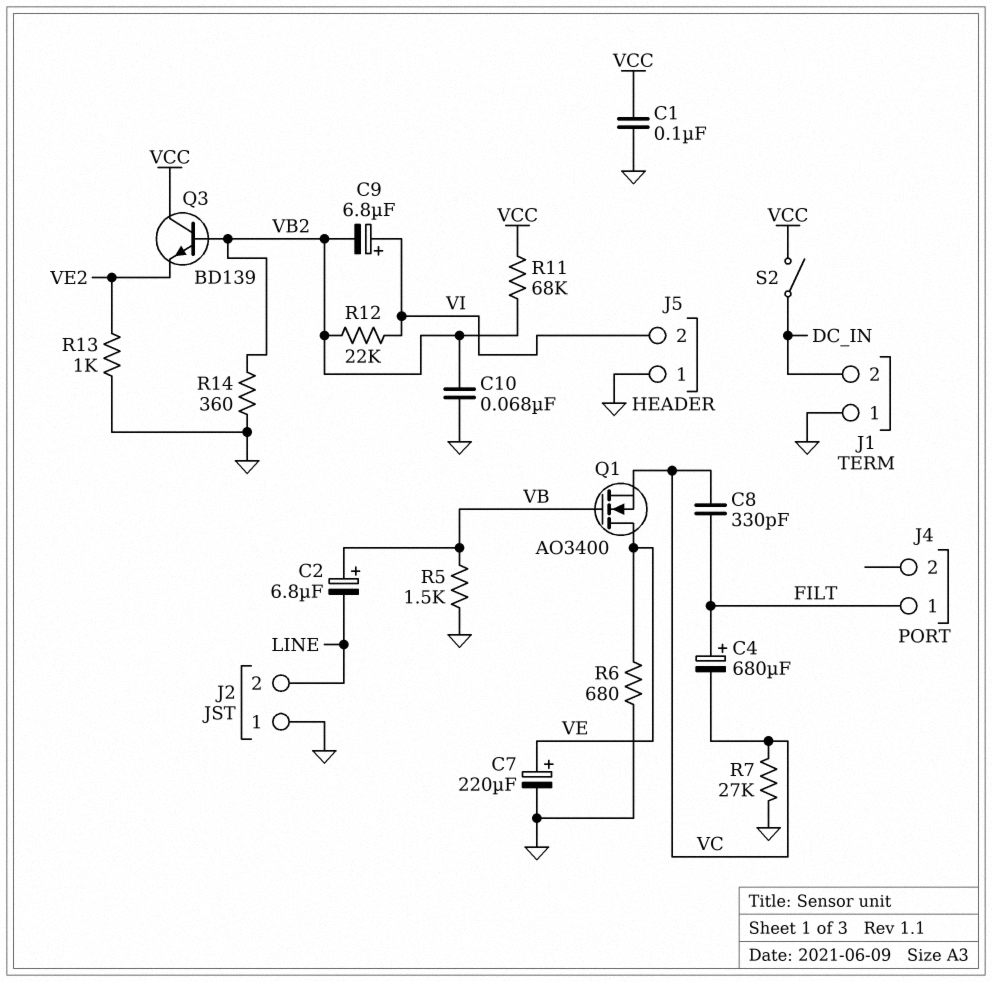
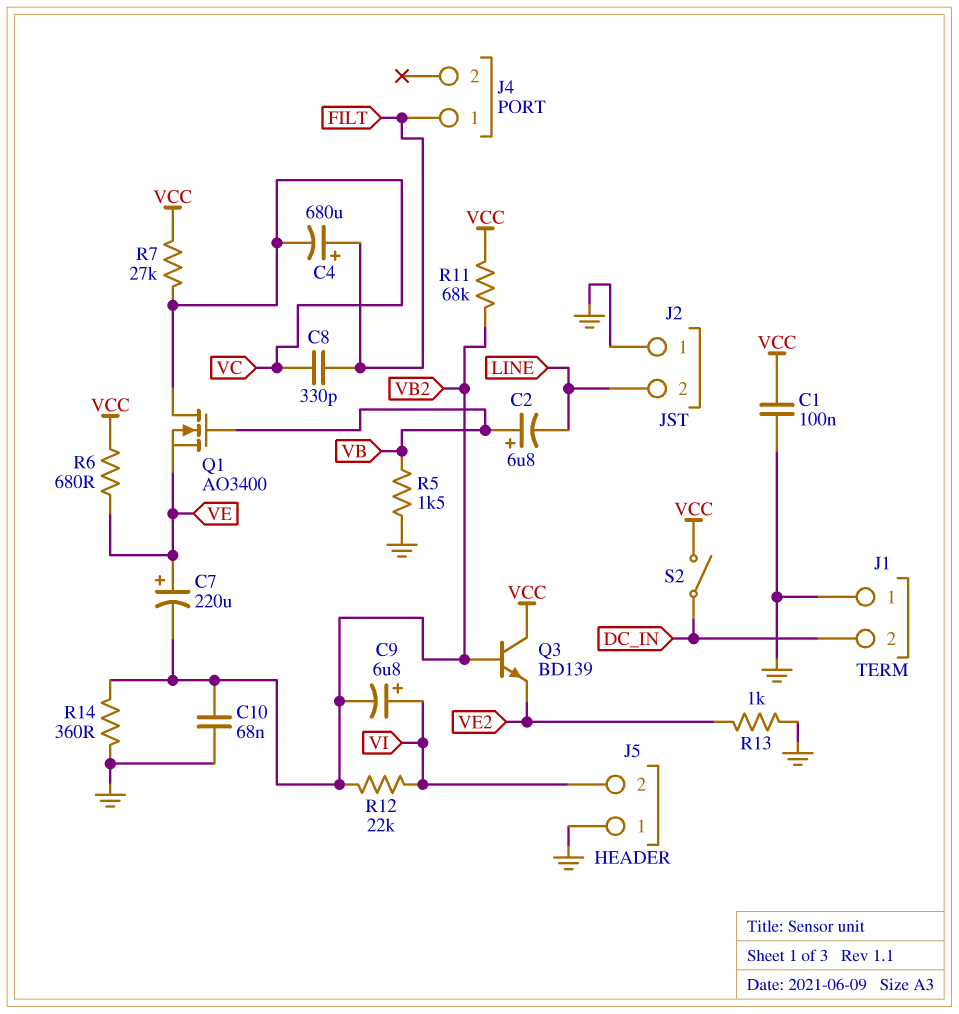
C7: 220uF (plus VE, minus GND) -> 220uF (plus VE, minus VB2)
Q1: NMOS AO3400 (G VB, D VE, S VC) -> NMOS AO3400 (G VB, D VC, S VE)
R6: 680 (GND, VE) -> 680 (VCC, VE)
R7: 27k (GND, VC) -> 27k (VC, VCC)

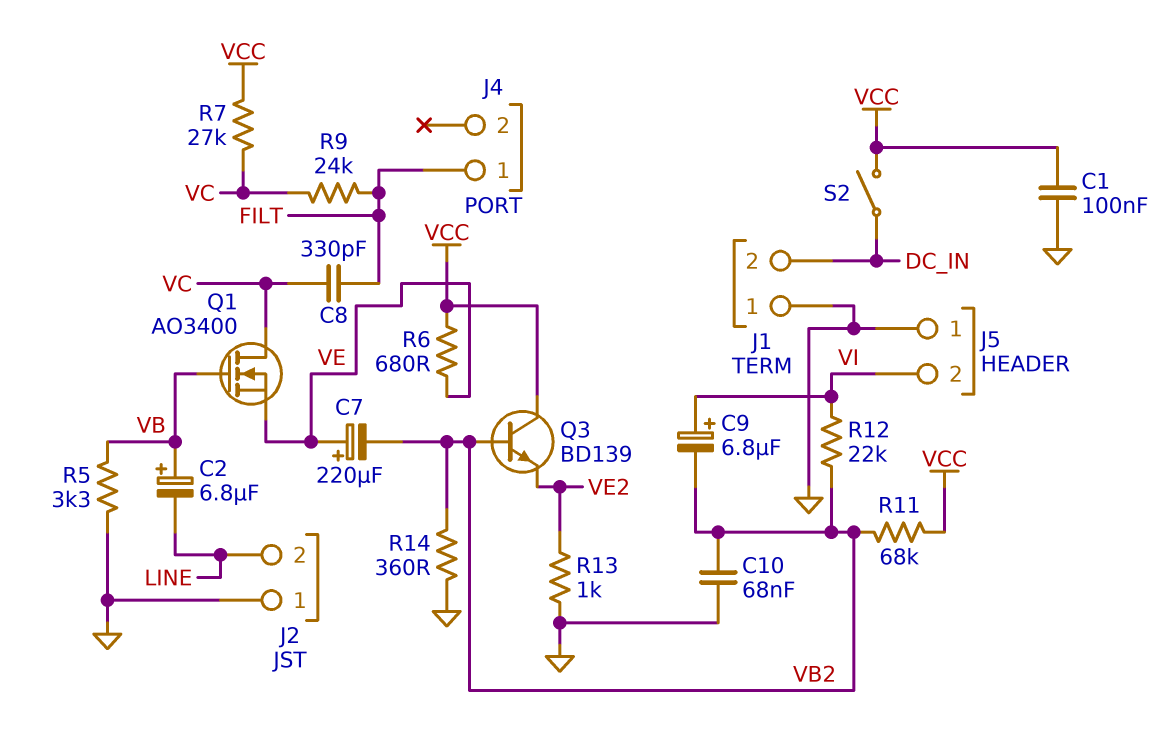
C4: 680uF (plus FILT, minus VC) -> none
R5: 1.5k (GND, VB) -> 3.3k (GND, VB)
R9: none -> 24k (FILT, VC)

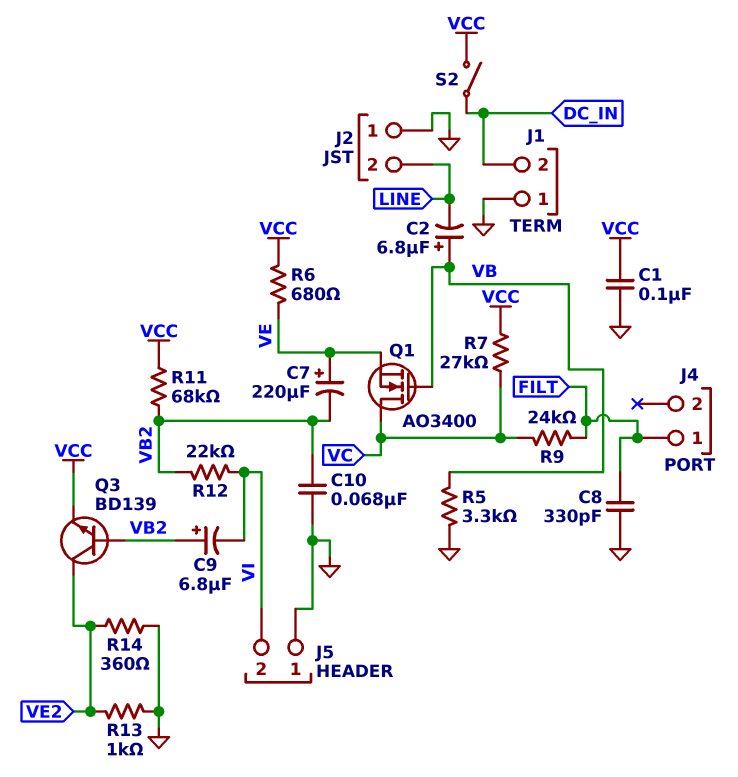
C8: 330pF (FILT, VC) -> 330pF (FILT, GND)
C9: 6.8uF (plus VI, minus VB2) -> 6.8uF (plus VB2, minus VI)
Q3: NPN BD139 (B VB2, C VCC, E VE2) -> NPN BD139 (B VB2, C VE2, E VCC)
R14: 360 (GND, VB2) -> 360 (GND, VE2)

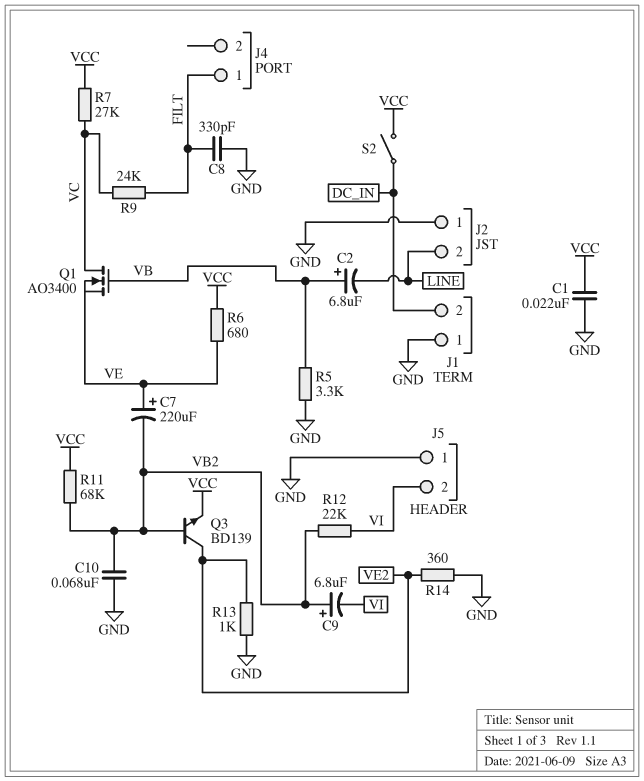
C1: 100nF (GND, VCC) -> 22nF (GND, VCC)

